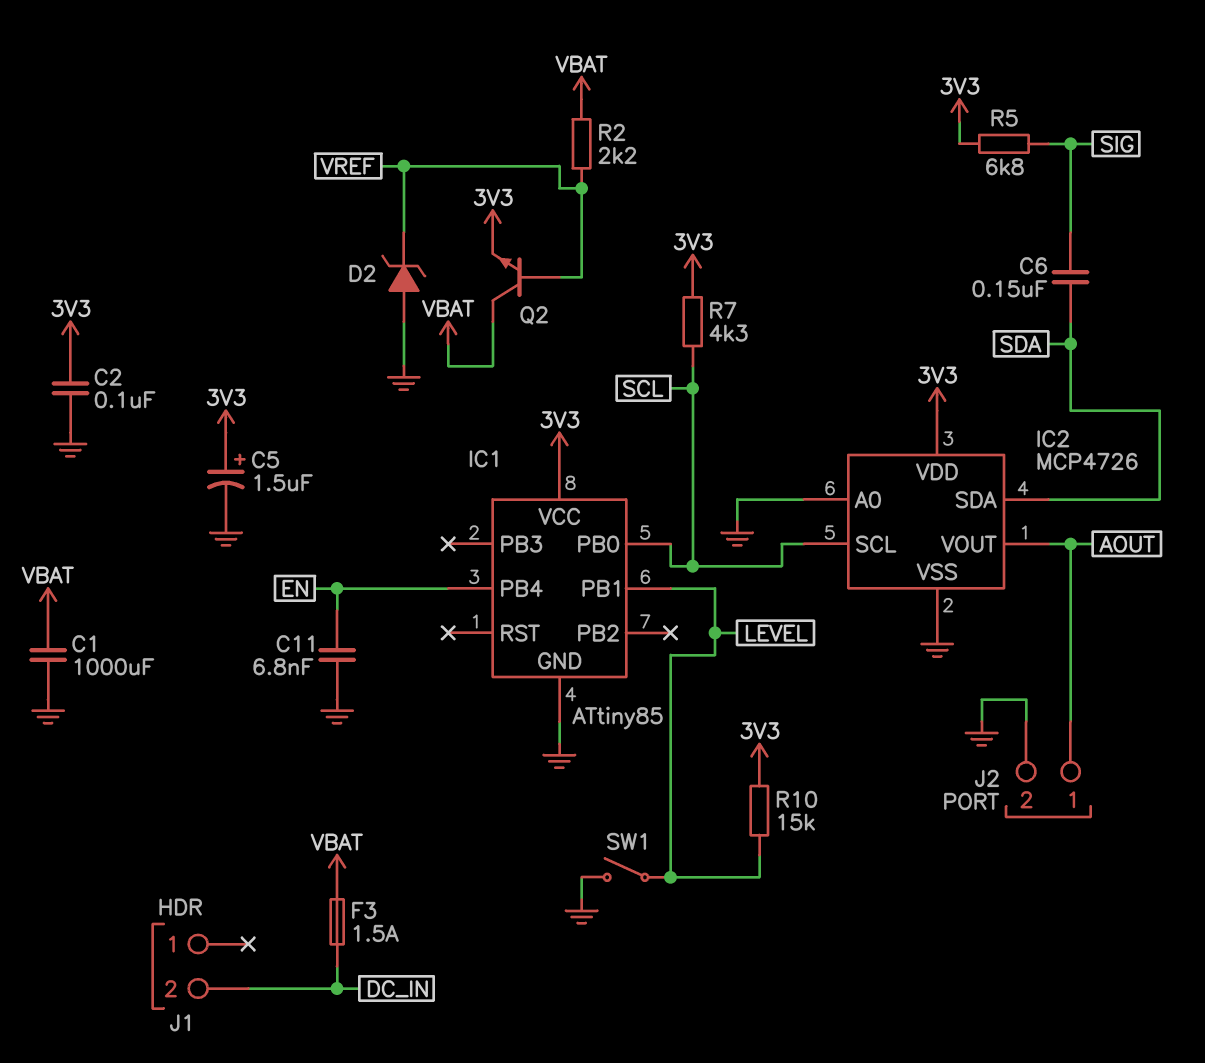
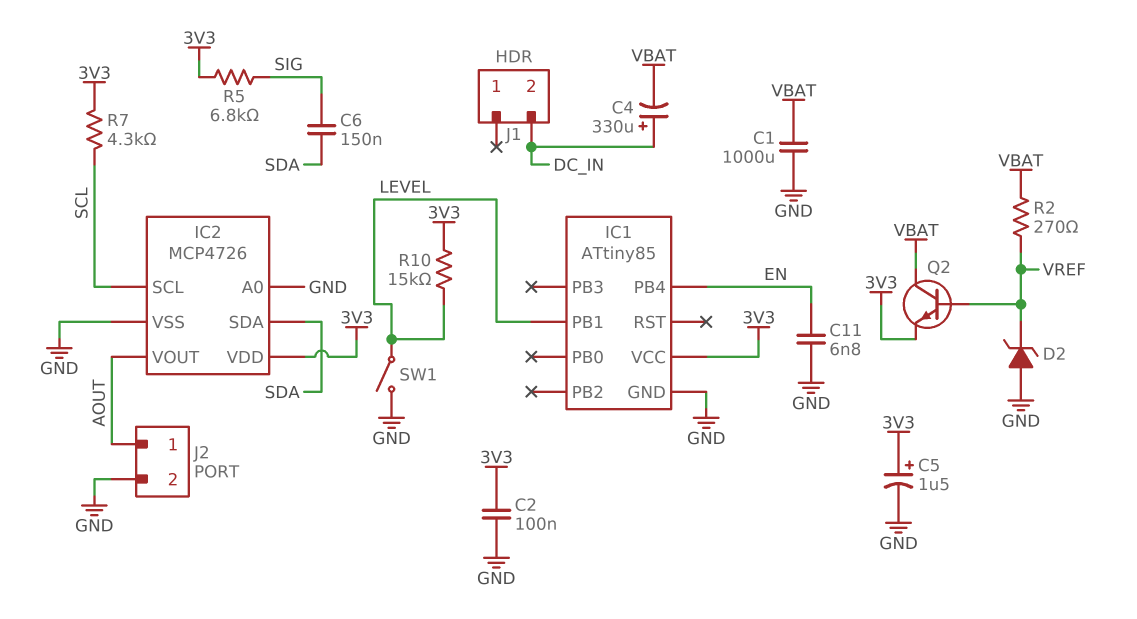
C4: none -> 330uF (plus DC_IN, minus VBAT)
F3: 1.5A (DC_IN, VBAT) -> none
IC1 pin PB0: SCL -> none
R2: 2.2k (VBAT, VREF) -> 270 (VBAT, VREF)

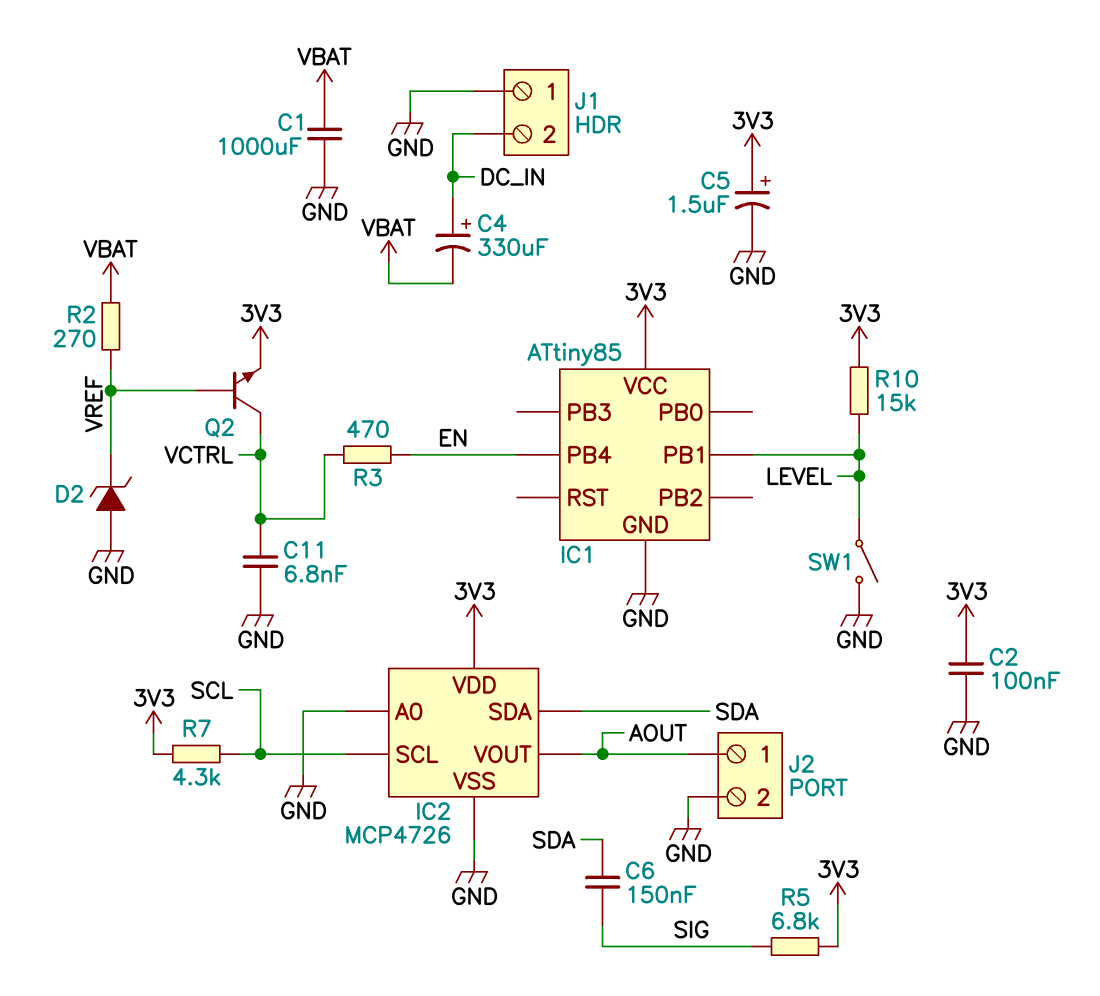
C11: 6.8nF (EN, GND) -> 6.8nF (GND, VCTRL)
J1 pin 1: none -> GND
Q2: NPN (B VREF, C VBAT, E 3V3) -> NPN (B VREF, C VCTRL, E 3V3)
R3: none -> 470 (EN, VCTRL)

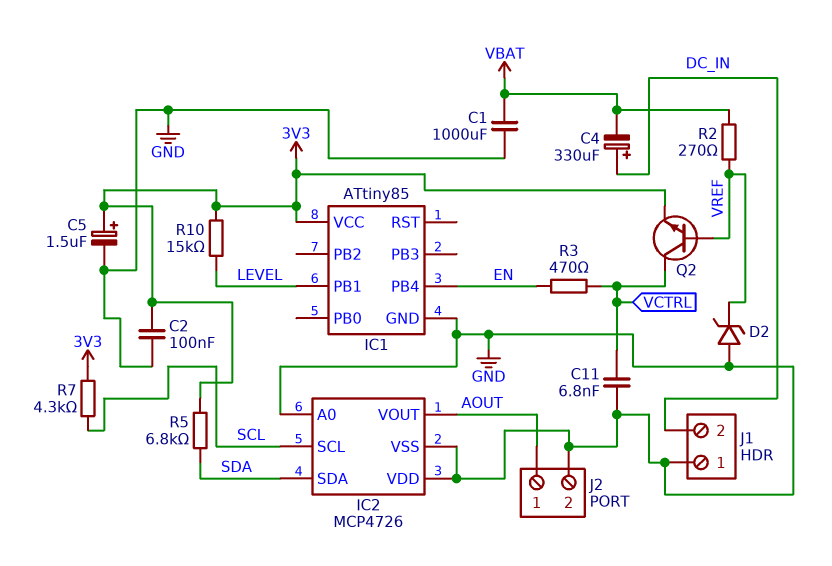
C6: 150nF (SDA, SIG) -> none
IC2 pin VDD: 3V3 -> GND
R5: 6.8k (3V3, SIG) -> 6.8k (3V3, SDA)
SW1: switch (GND, LEVEL) -> none

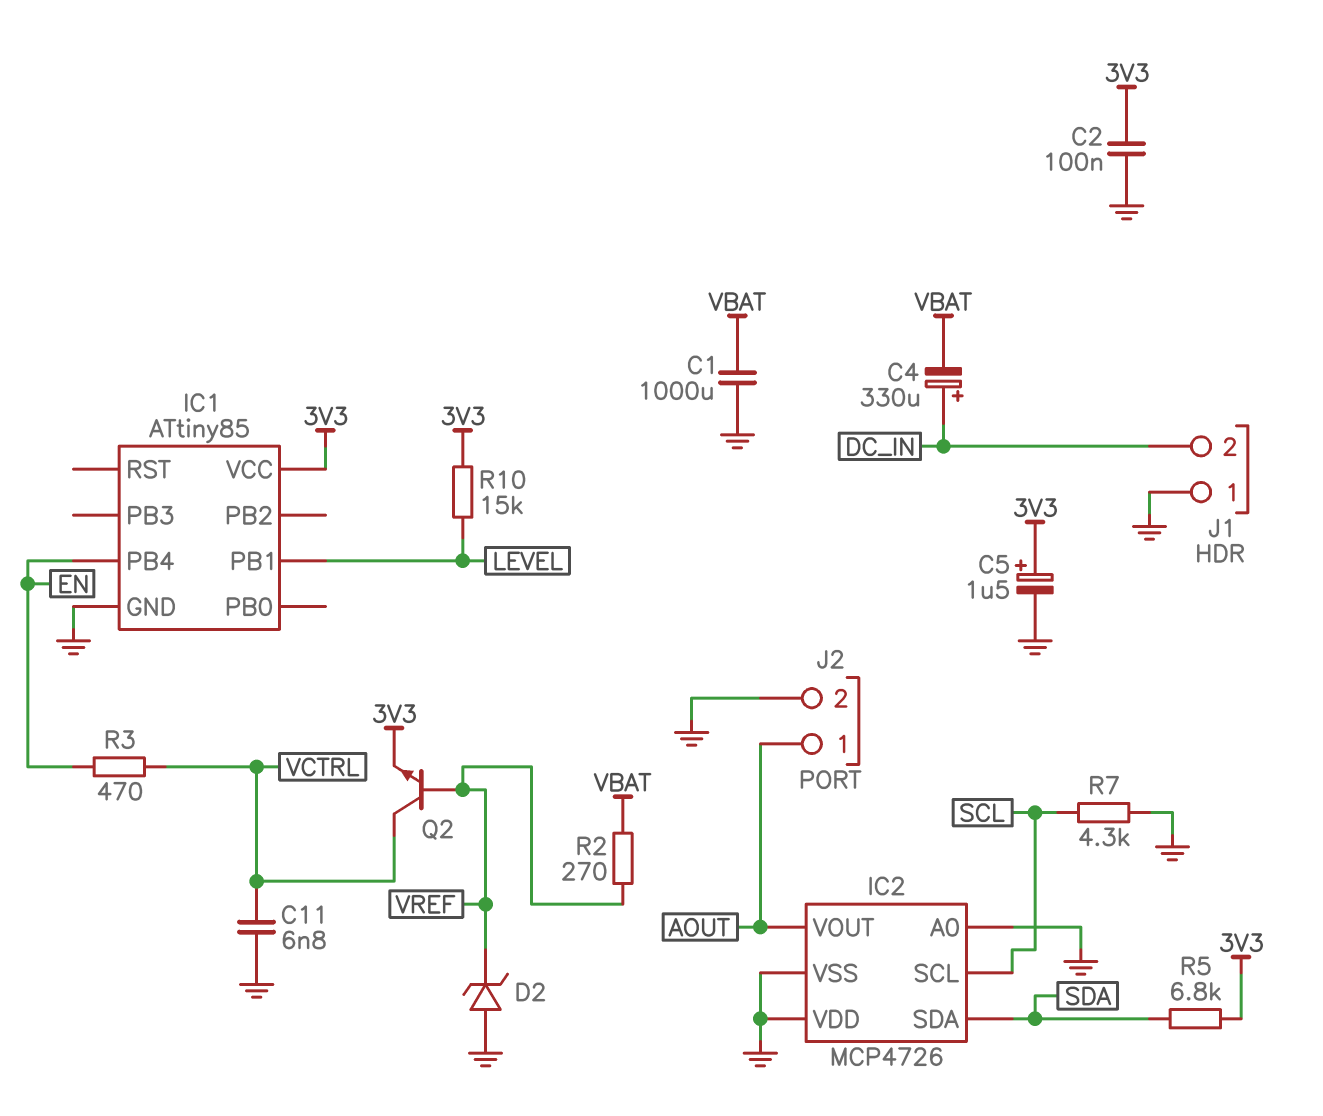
R7: 4.3k (3V3, SCL) -> 4.3k (GND, SCL)

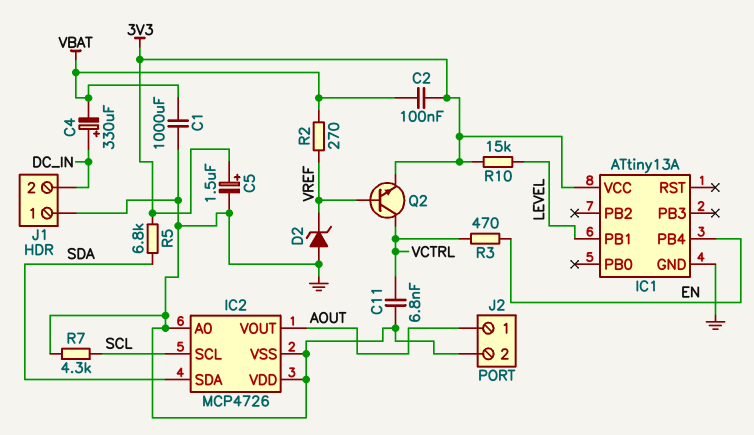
C2: 100nF (3V3, GND) -> 100nF (3V3, VBAT)
IC1: ATtiny85 -> ATtiny13A

